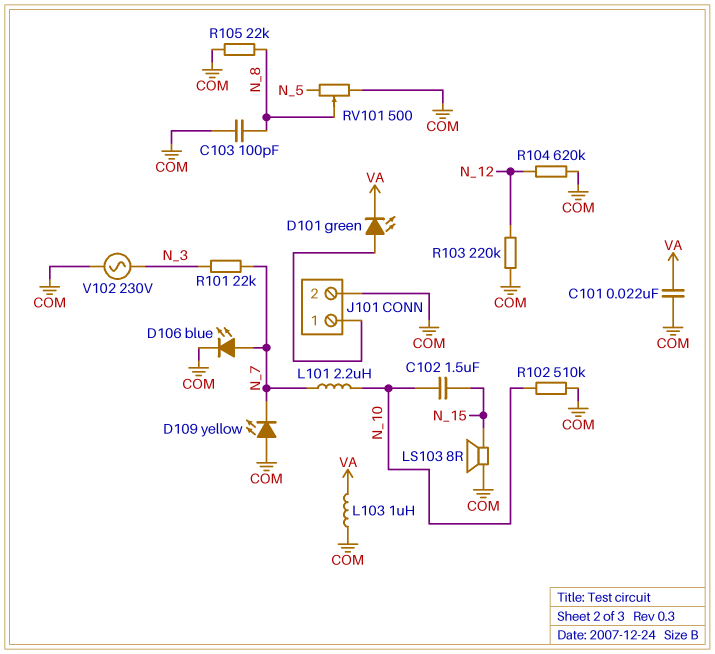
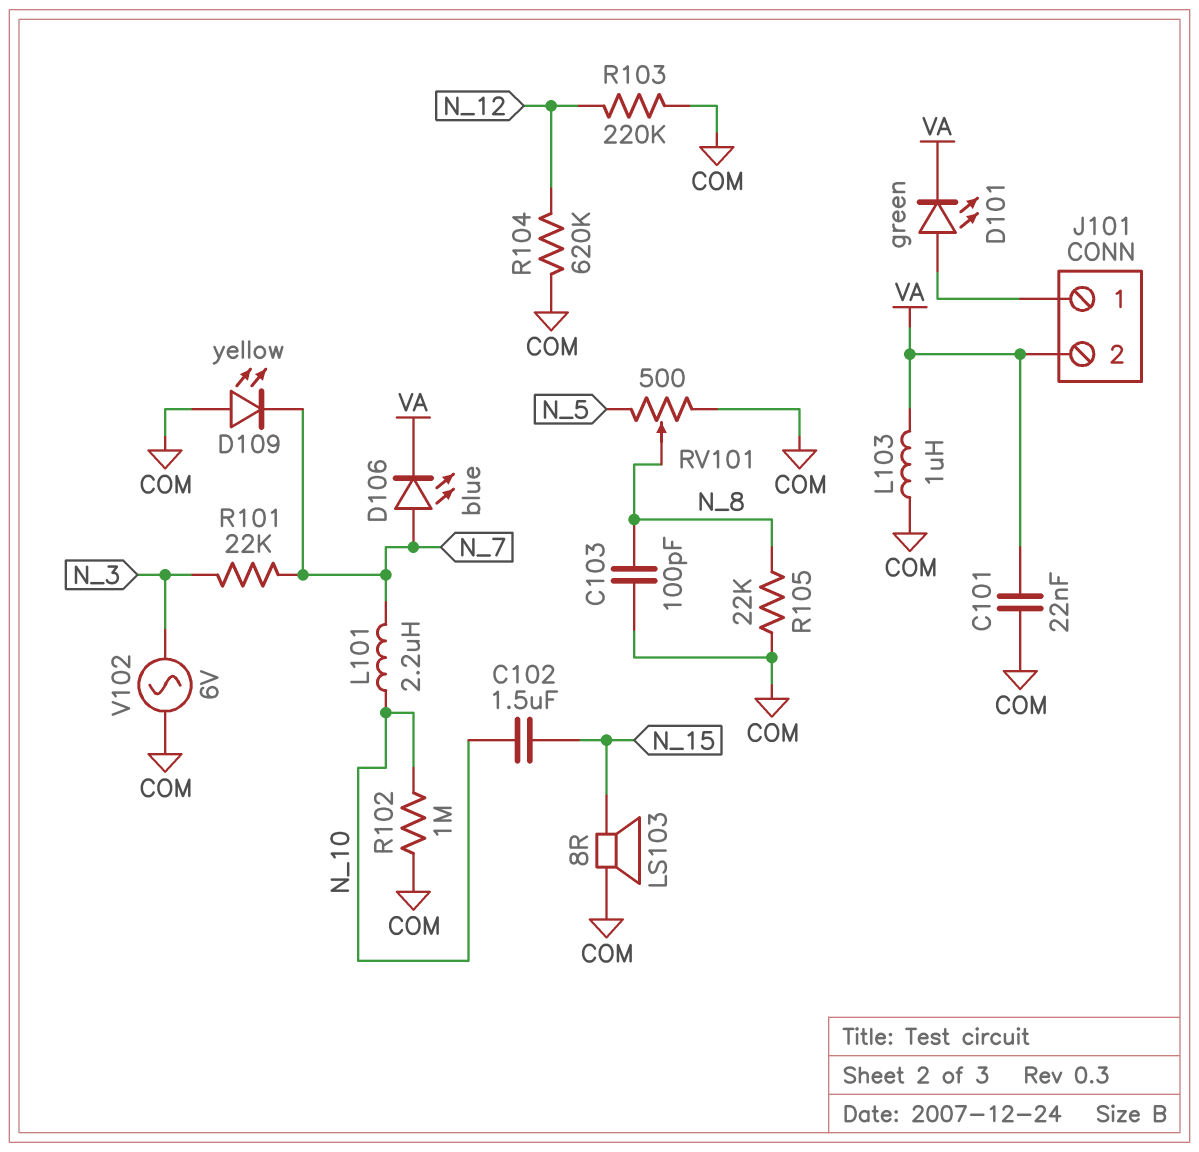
D106: LED blue (A N_7, K COM) -> LED blue (A N_7, K VA)
J101 pin 2: COM -> VA
R102: 510k (COM, N_10) -> 1M (COM, N_10)
V102: AC 230V (COM, N_3) -> AC 6V (COM, N_3)

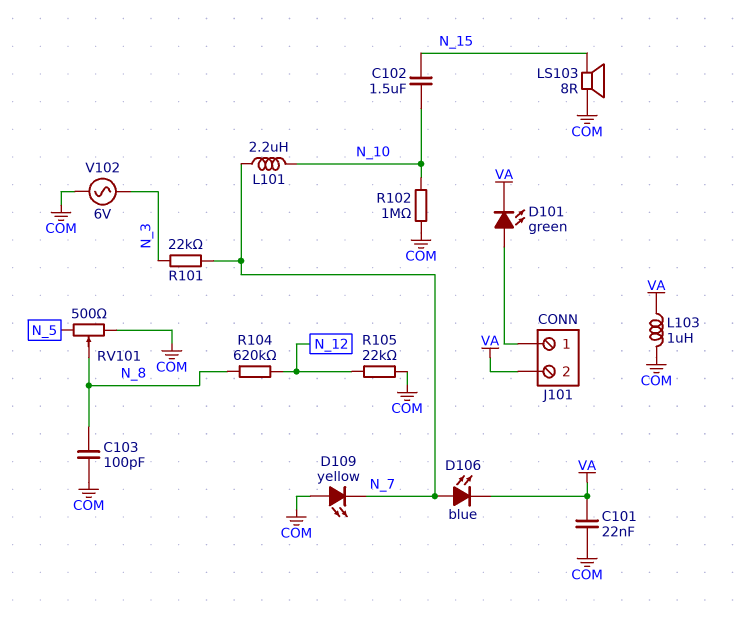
R103: 220k (COM, N_12) -> none
R104: 620k (COM, N_12) -> 620k (N_8, N_12)
R105: 22k (COM, N_8) -> 22k (COM, N_12)

